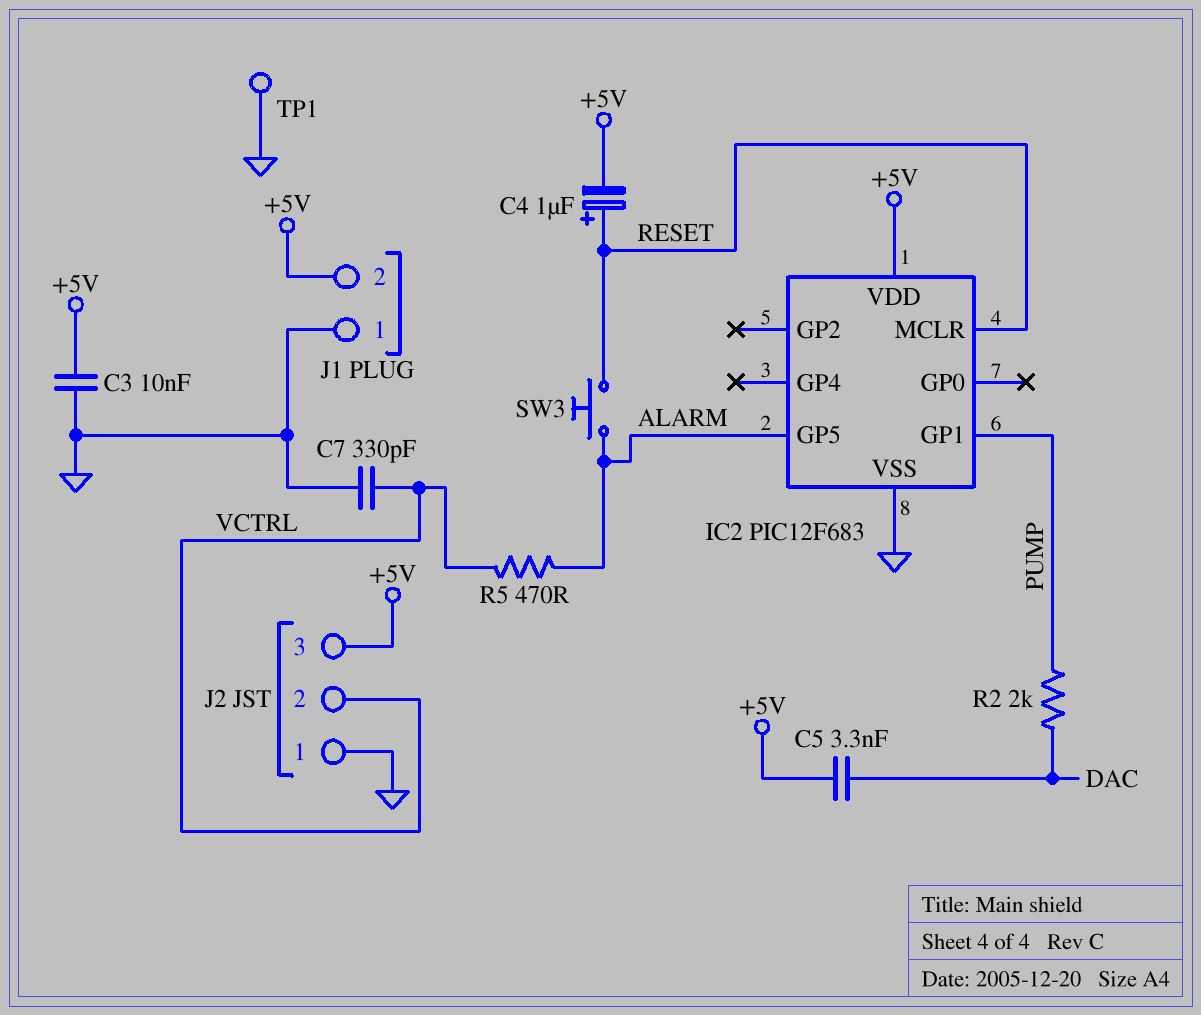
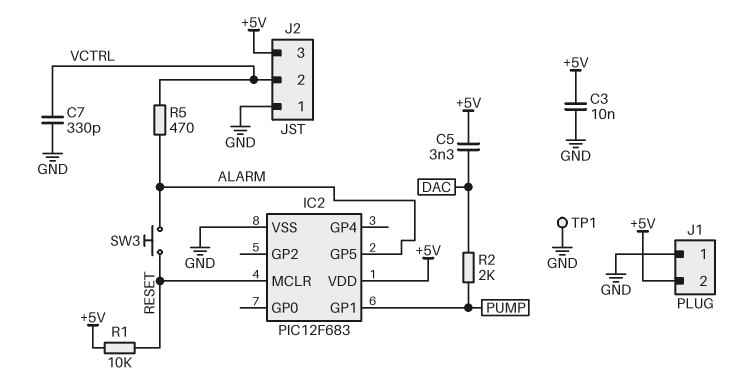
C4: 1uF (plus RESET, minus +5V) -> none
R1: none -> 10k (+5V, RESET)

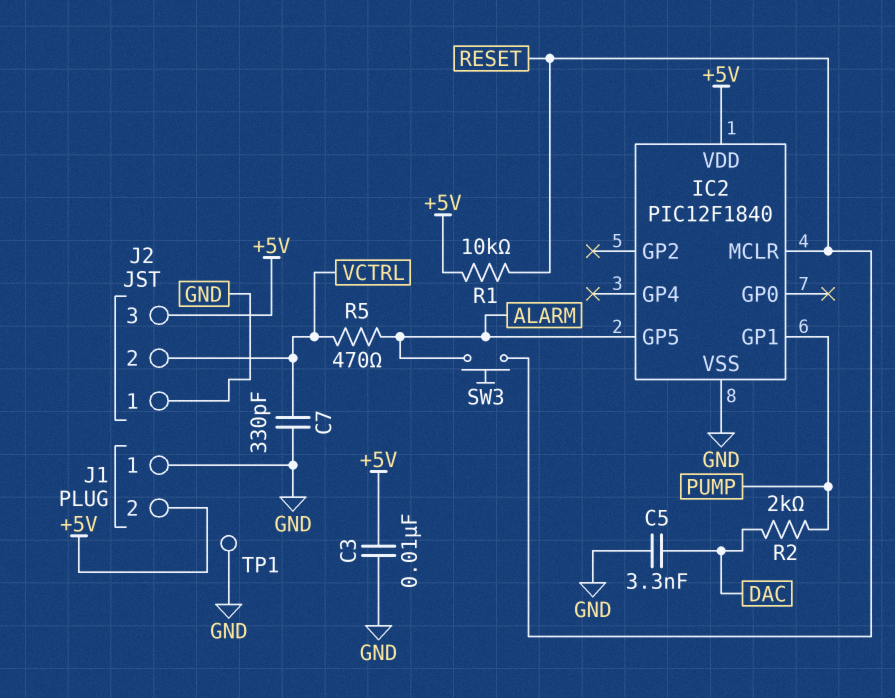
C5: 3.3nF (+5V, DAC) -> 3.3nF (DAC, GND)
IC2: PIC12F683 -> PIC12F1840

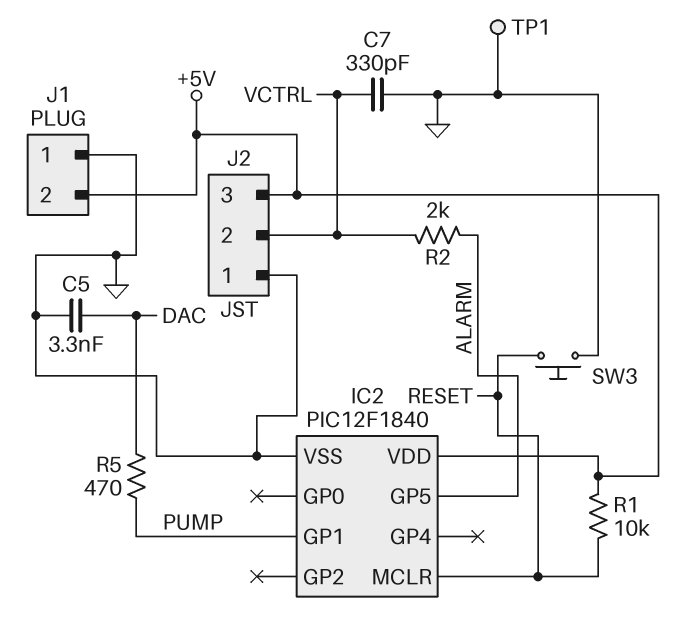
C3: 10nF (+5V, GND) -> none
R2: 2k (DAC, PUMP) -> 2k (ALARM, VCTRL)
R5: 470 (ALARM, VCTRL) -> 470 (DAC, PUMP)
SW3: button (ALARM, RESET) -> button (GND, RESET)

